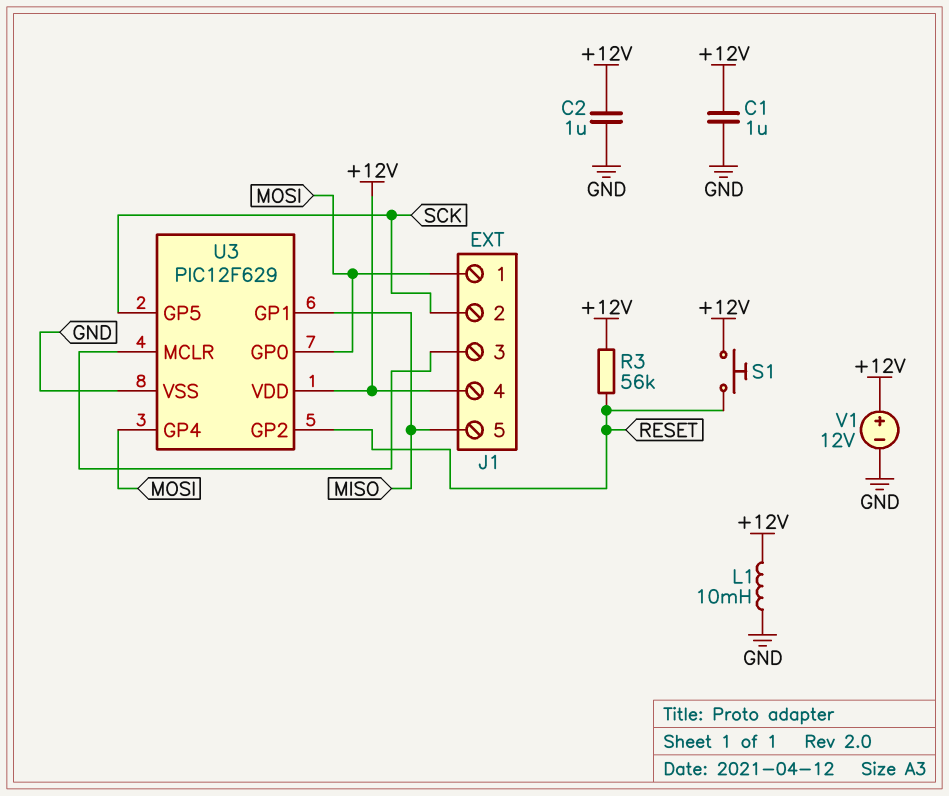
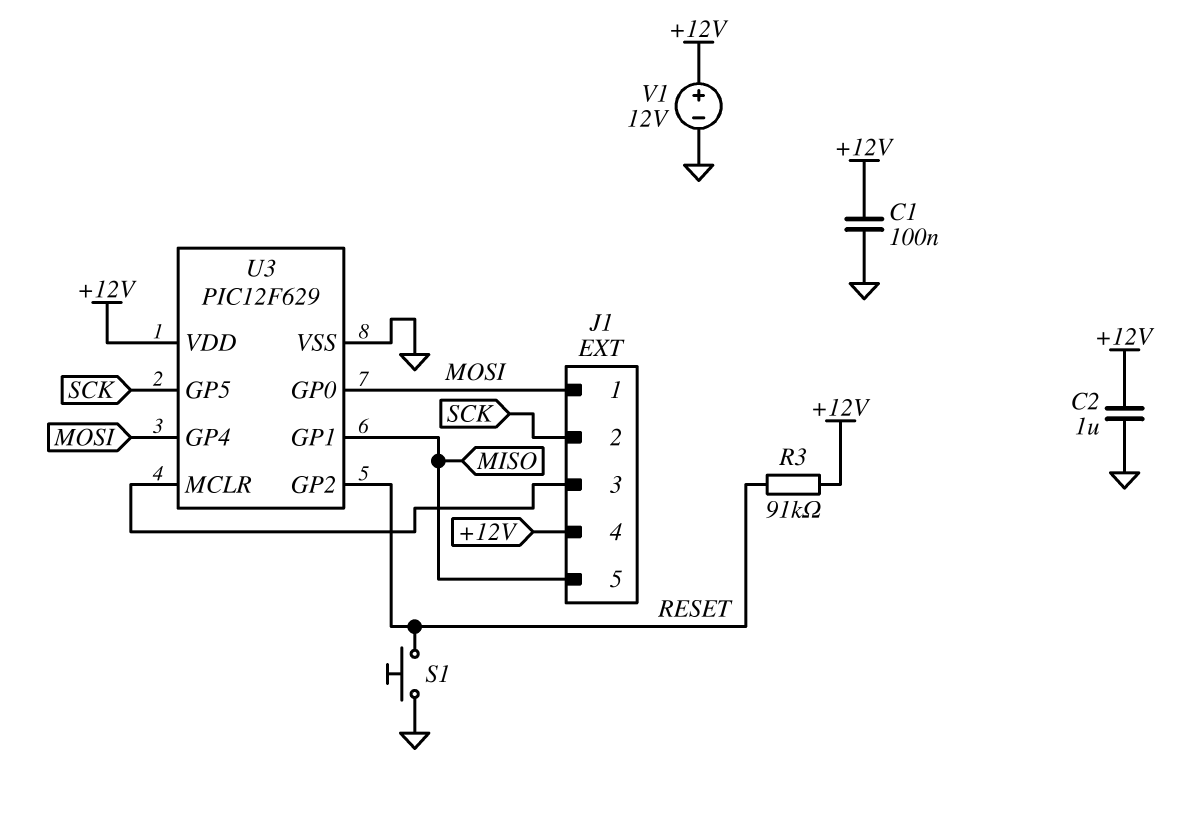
C1: 1uF (+12V, GND) -> 100nF (+12V, GND)
L1: 10mH (+12V, GND) -> none
R3: 56k (+12V, RESET) -> 91k (+12V, RESET)
S1: button (+12V, RESET) -> button (GND, RESET)

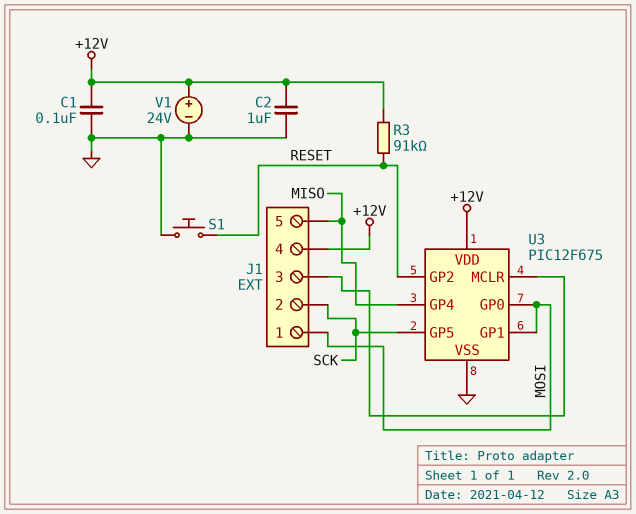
U3: PIC12F629 -> PIC12F675
U3 pin GP1: MISO -> MOSI
U3 pin GP4: MOSI -> MISO
V1: 12V (plus +12V, minus GND) -> 24V (plus +12V, minus GND)

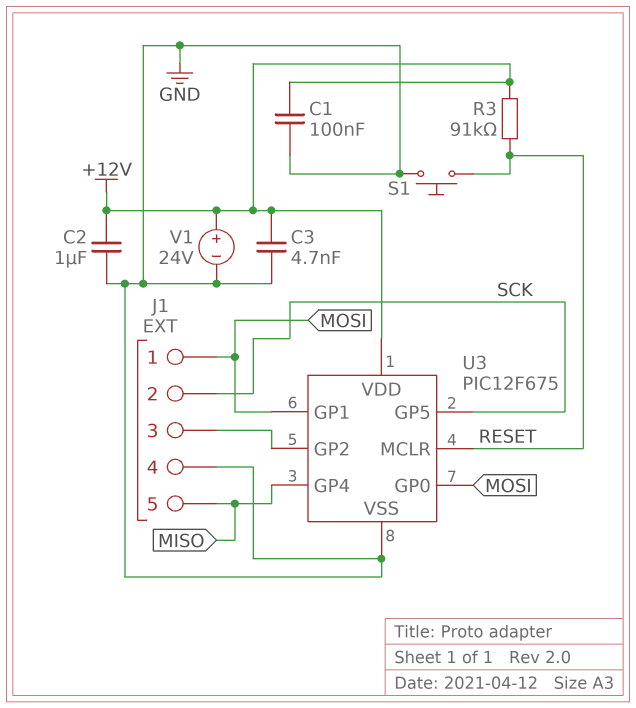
C3: none -> 4.7nF (+12V, GND)
J1 pin 4: +12V -> GND
U3 pin GP2: RESET -> J1/3
U3 pin MCLR: J1/3 -> RESET

